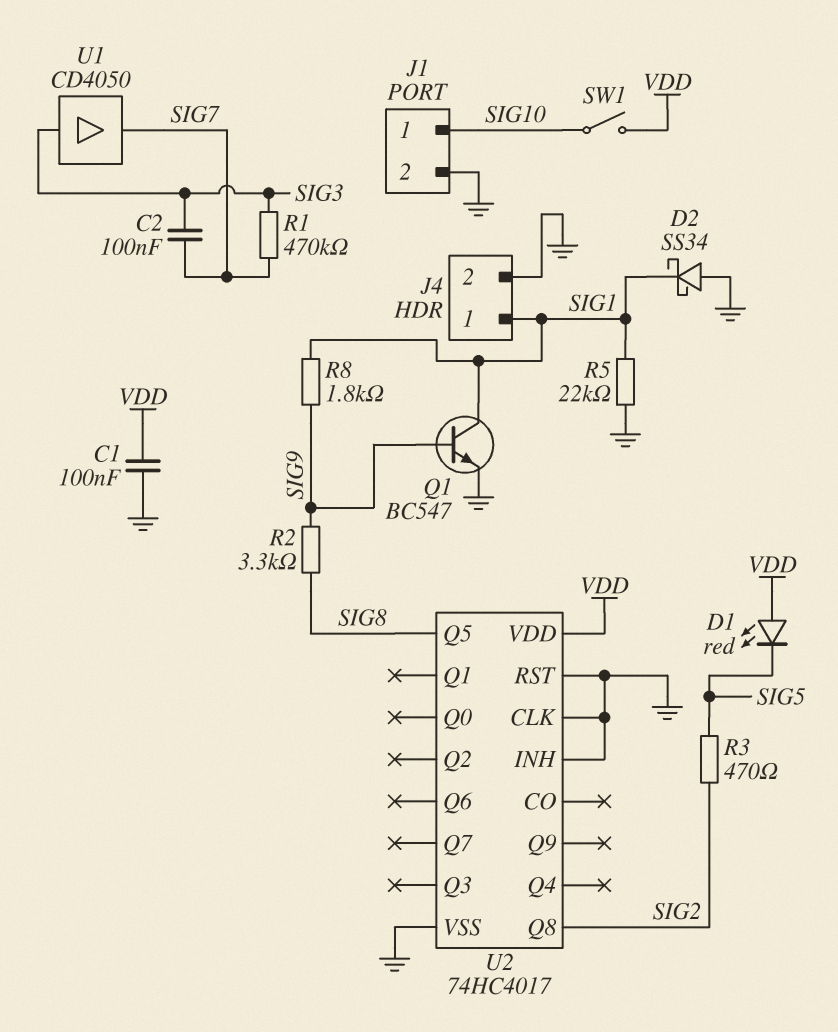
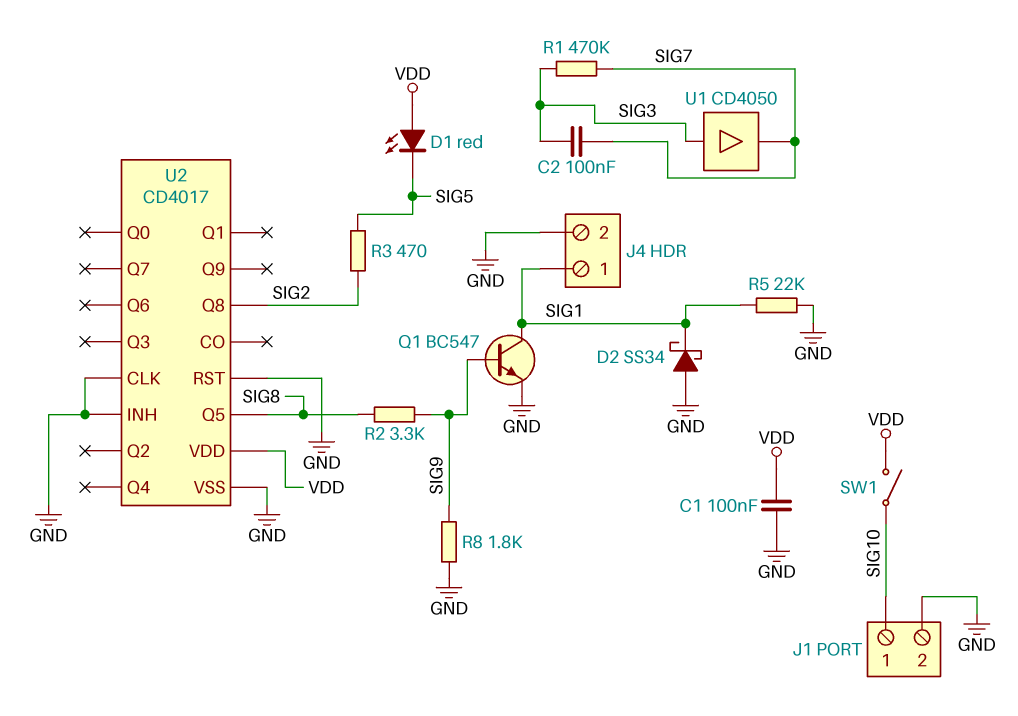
R8: 1.8k (SIG1, SIG9) -> 1.8k (GND, SIG9)
U2: 74HC4017 -> CD4017

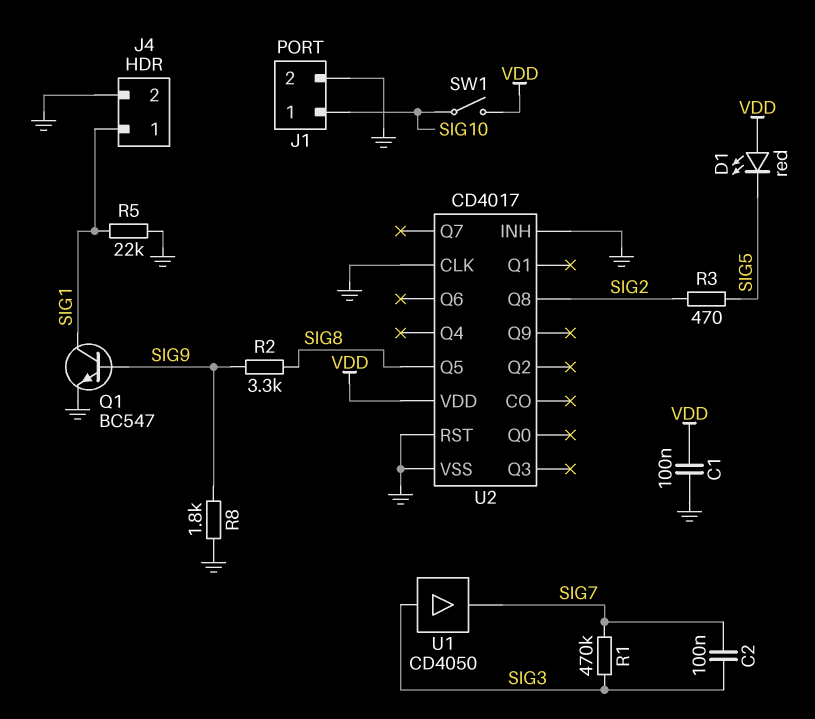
D2: schottky SS34 (A GND, K SIG1) -> none

